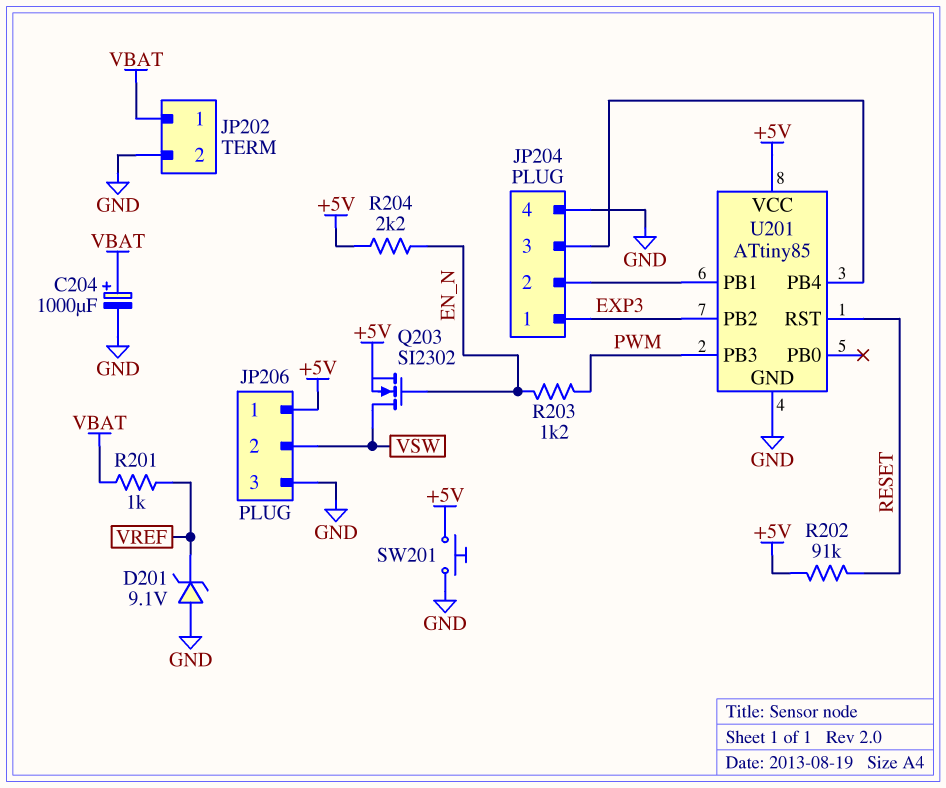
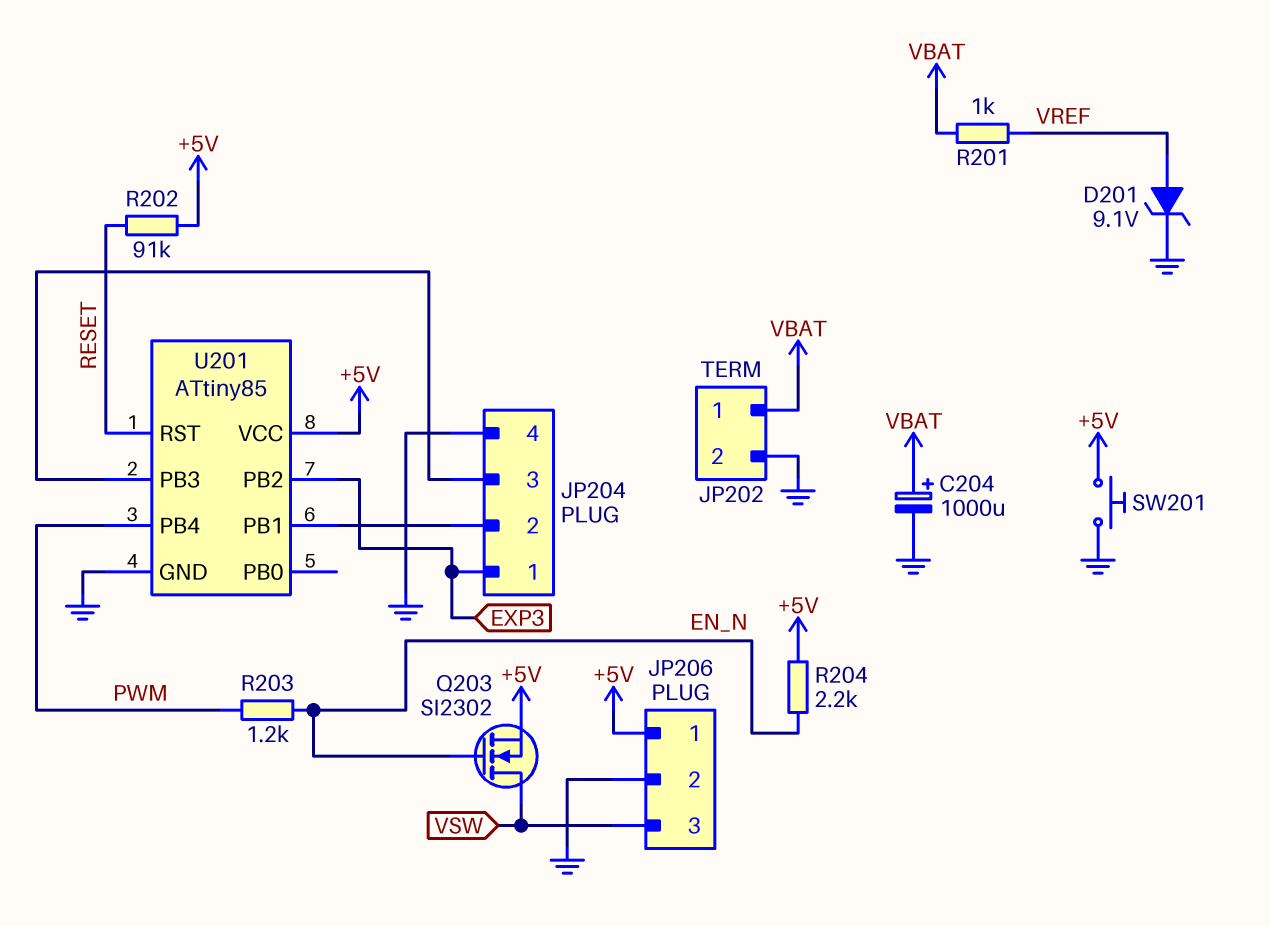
D201: zener 9.1V (A GND, K VREF) -> zener 9.1V (A VREF, K GND)
JP206 pin 2: VSW -> GND
JP206 pin 3: GND -> VSW
U201 pin PB3: PWM -> JP204/3
U201 pin PB4: JP204/3 -> PWM

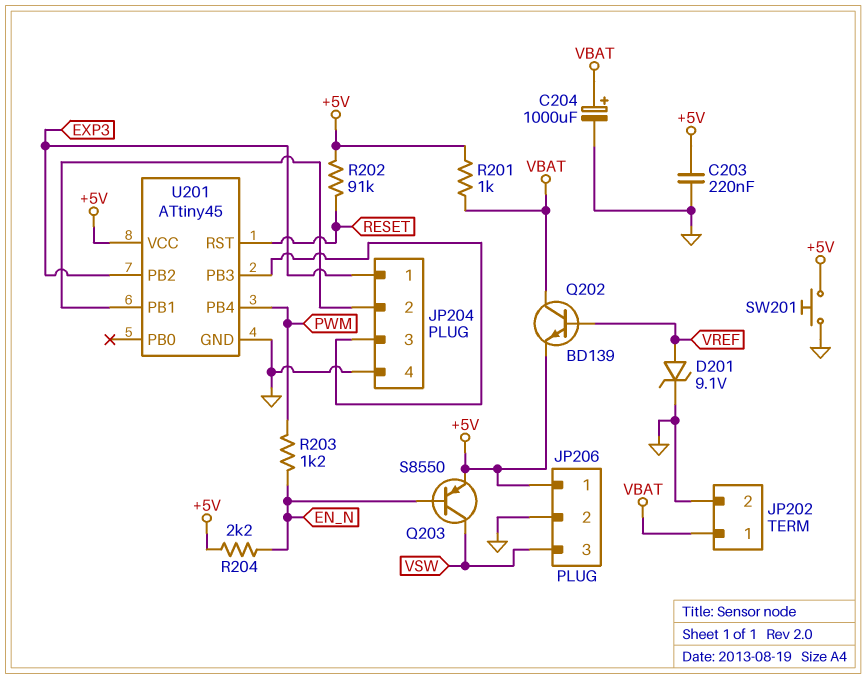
C203: none -> 220nF (+5V, GND)
Q202: none -> NPN BD139 (B VREF, C VBAT, E +5V)
Q203: NMOS SI2302 (G EN_N, D VSW, S +5V) -> PNP S8550 (B EN_N, C VSW, E +5V)
R201: 1k (VBAT, VREF) -> 1k (+5V, VBAT)
U201: ATtiny85 -> ATtiny45

